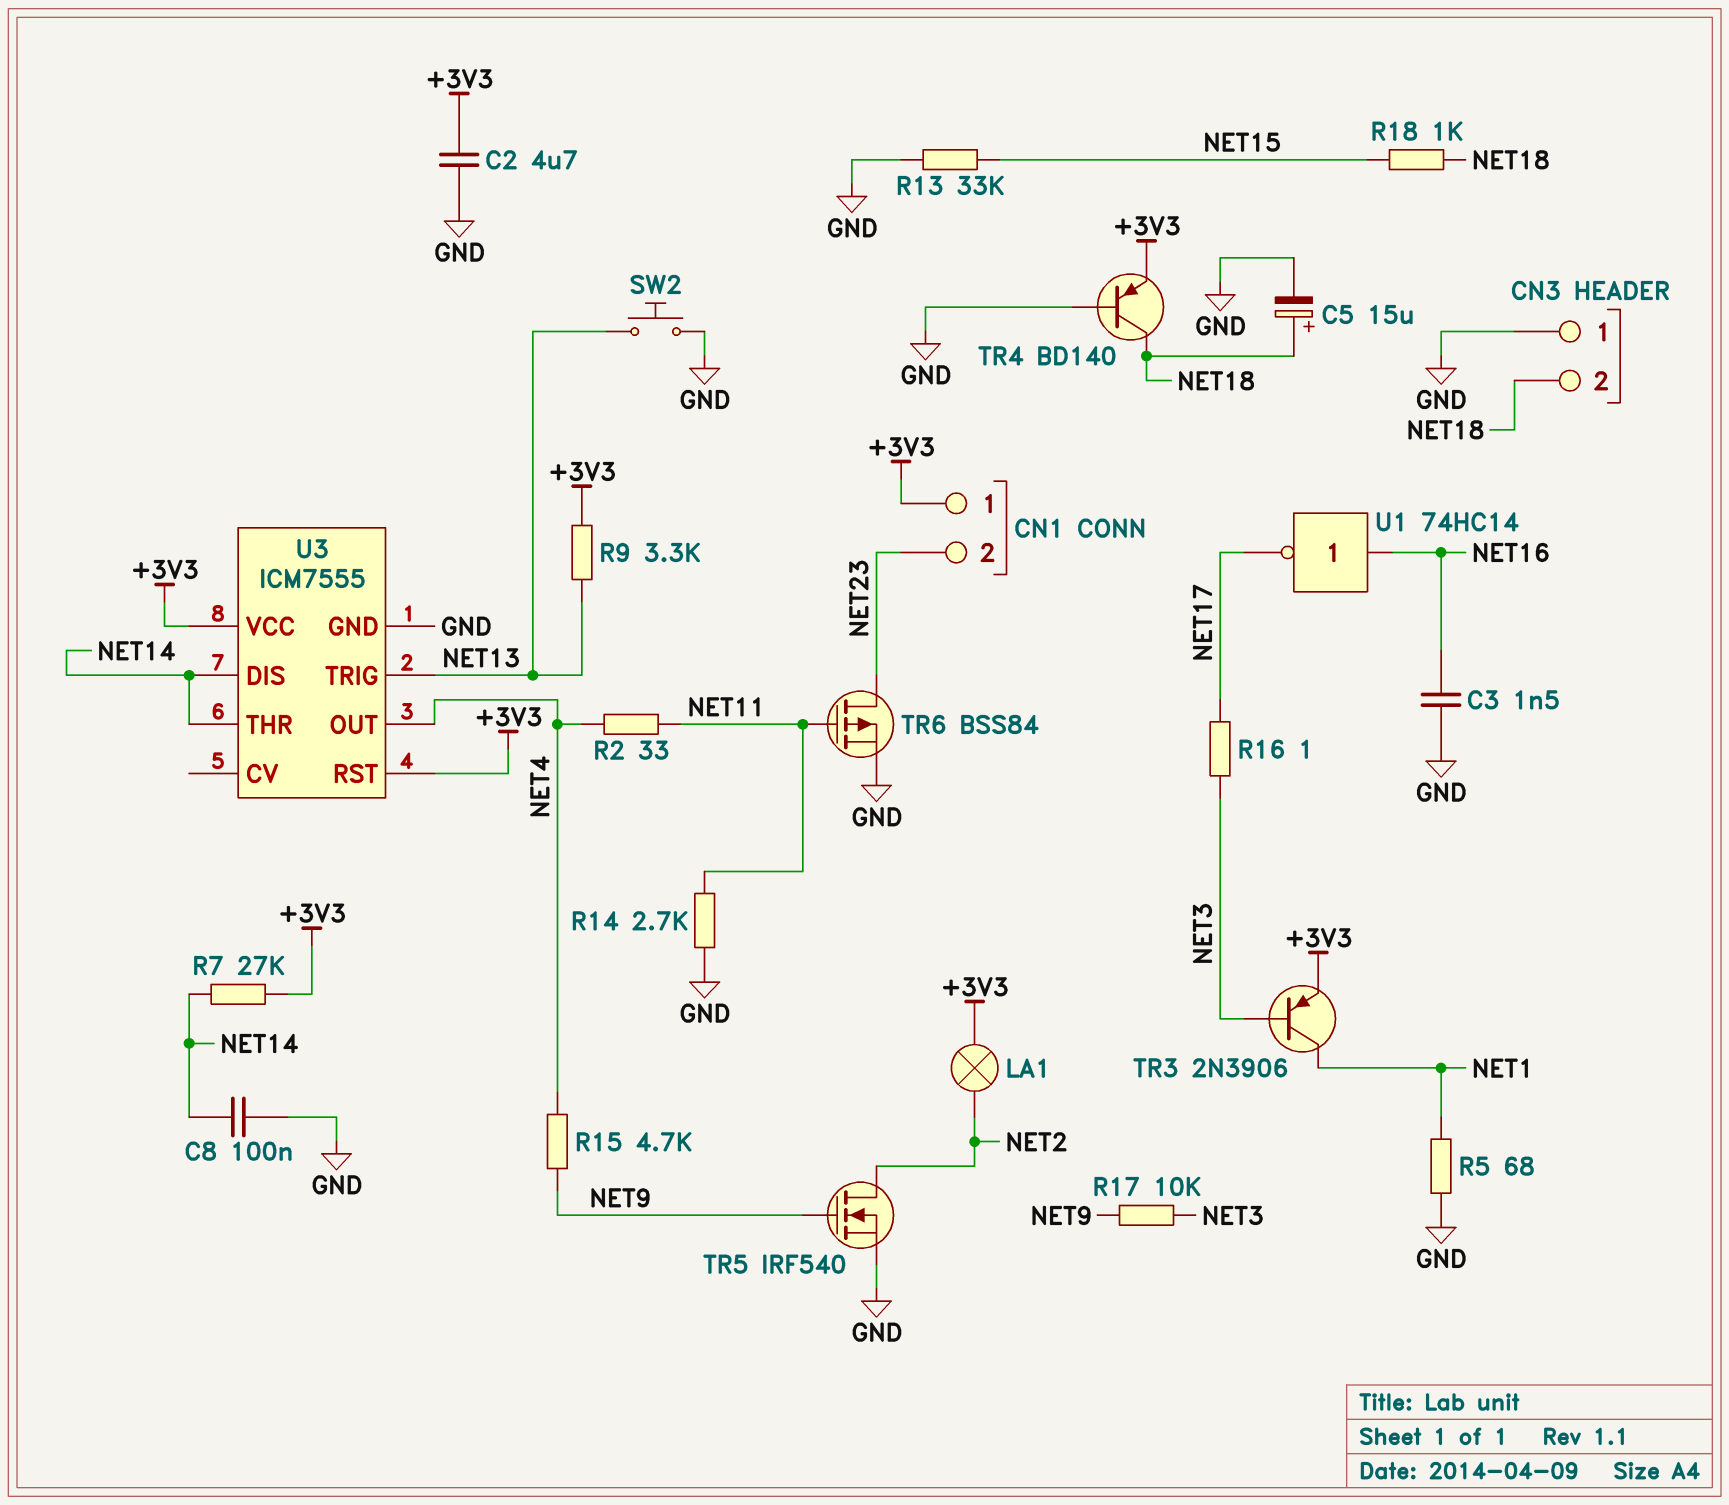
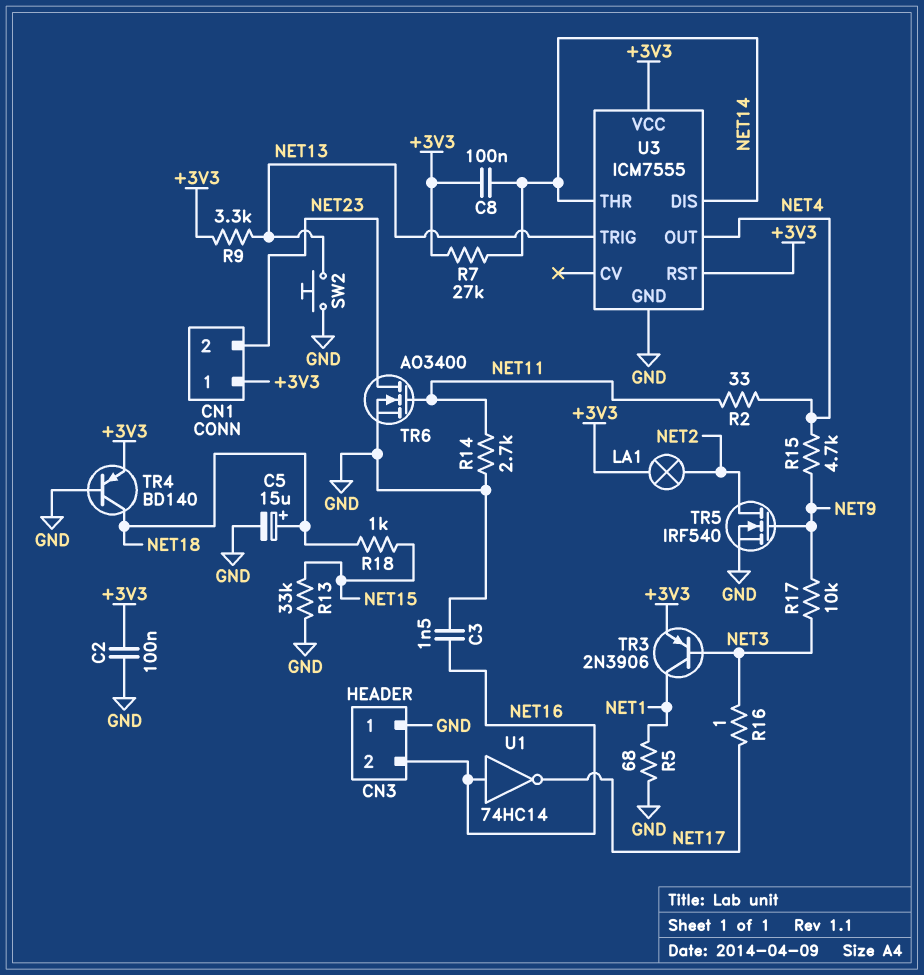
C2: 4.7uF (+3V3, GND) -> 100nF (+3V3, GND)
C8: 100nF (GND, NET14) -> 100nF (+3V3, NET14)
CN3 pin 2: NET18 -> NET16
TR6: PMOS BSS84 (G NET11, D NET23, S GND) -> NMOS AO3400 (G NET11, D NET23, S GND)

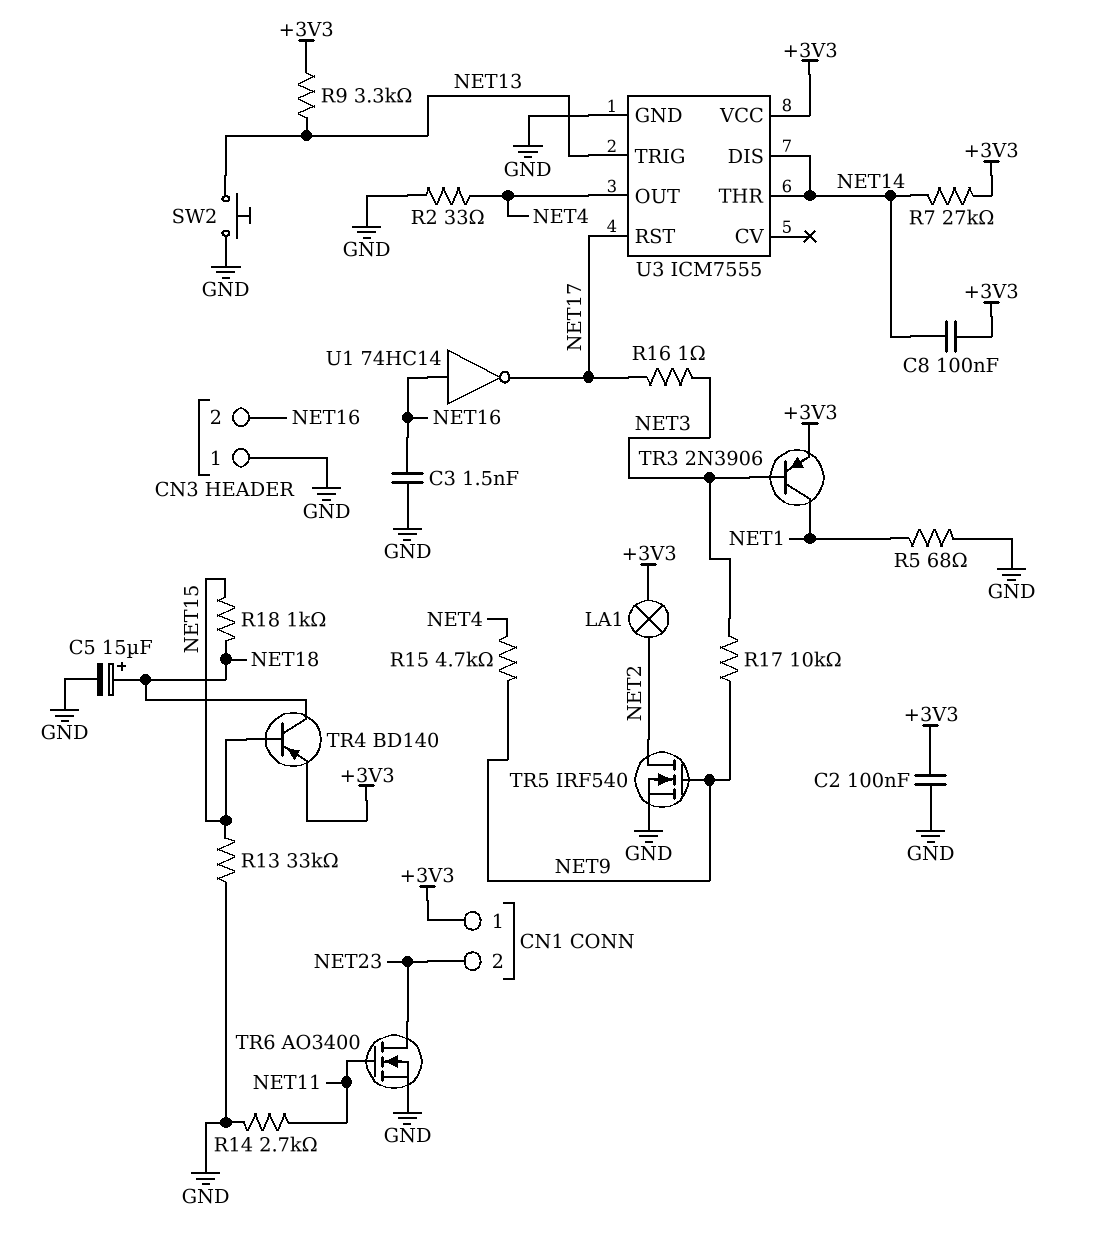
R2: 33 (NET4, NET11) -> 33 (GND, NET4)
TR4: PNP BD140 (B GND, C NET18, E +3V3) -> PNP BD140 (B NET15, C NET18, E +3V3)
U3 pin RST: +3V3 -> NET17

